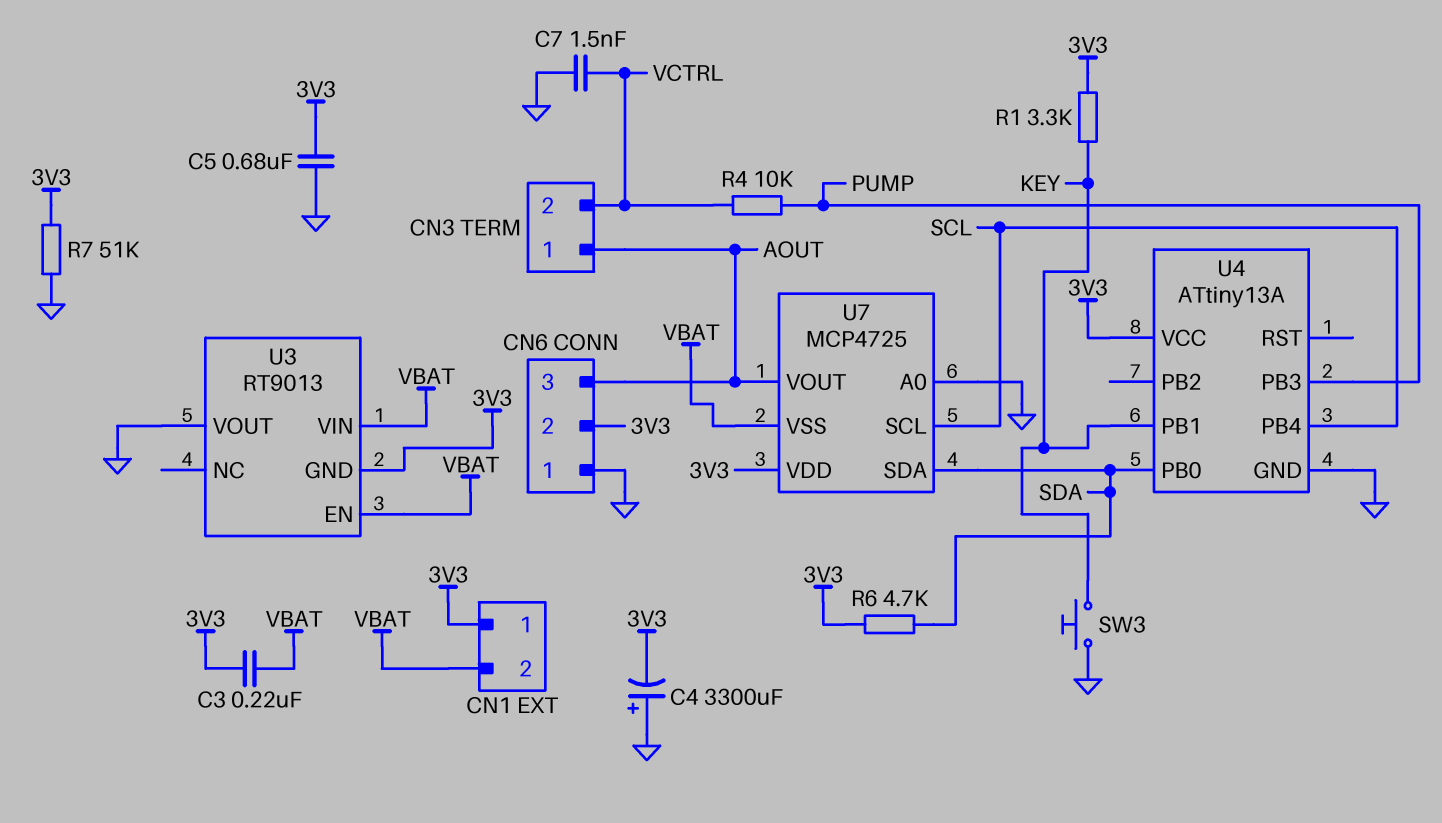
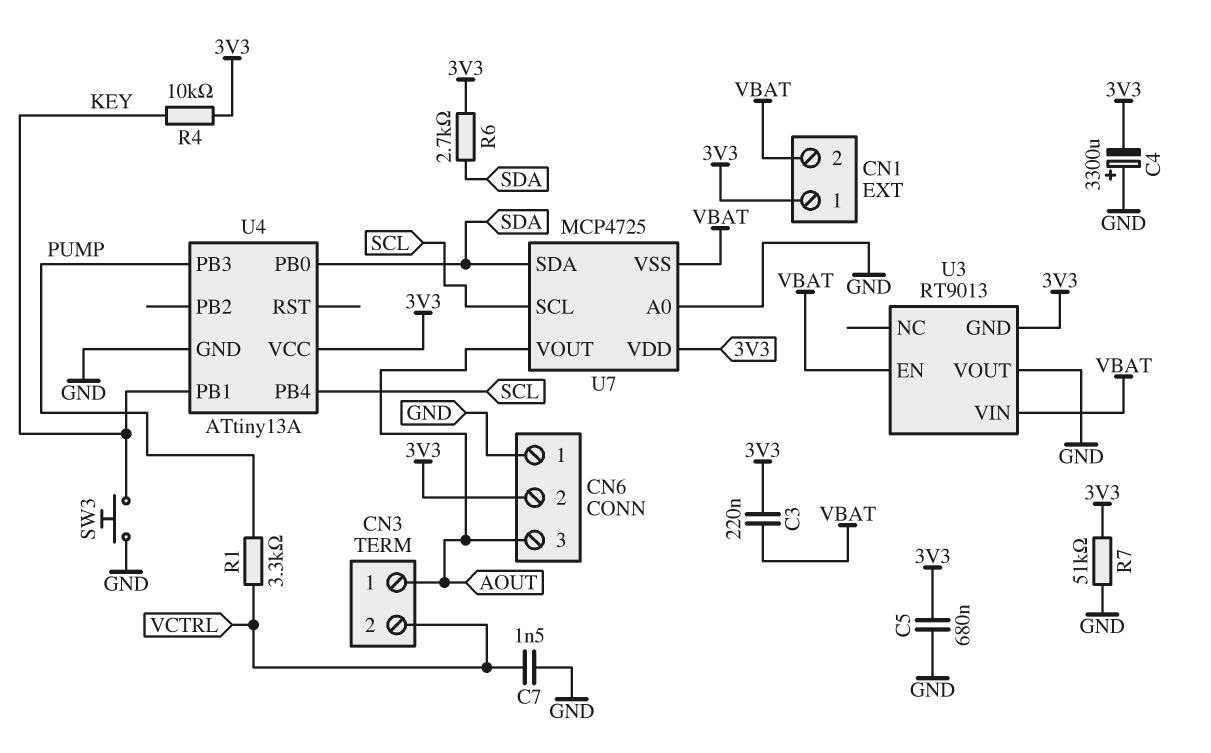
R1: 3.3k (3V3, KEY) -> 3.3k (PUMP, VCTRL)
R4: 10k (PUMP, VCTRL) -> 10k (3V3, KEY)
R6: 4.7k (3V3, SDA) -> 2.7k (3V3, SDA)

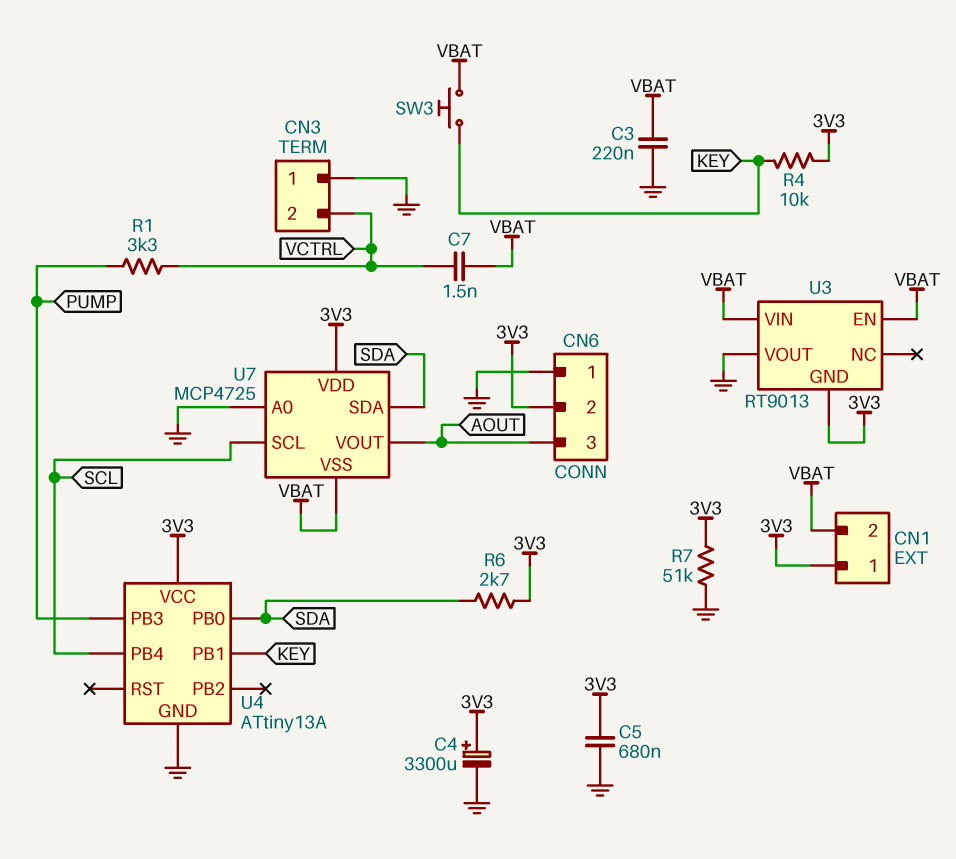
C3: 220nF (3V3, VBAT) -> 220nF (GND, VBAT)
C4: 3300uF (plus GND, minus 3V3) -> 3300uF (plus 3V3, minus GND)
C7: 1.5nF (GND, VCTRL) -> 1.5nF (VBAT, VCTRL)
CN3 pin 1: AOUT -> GND
SW3: button (GND, KEY) -> button (KEY, VBAT)

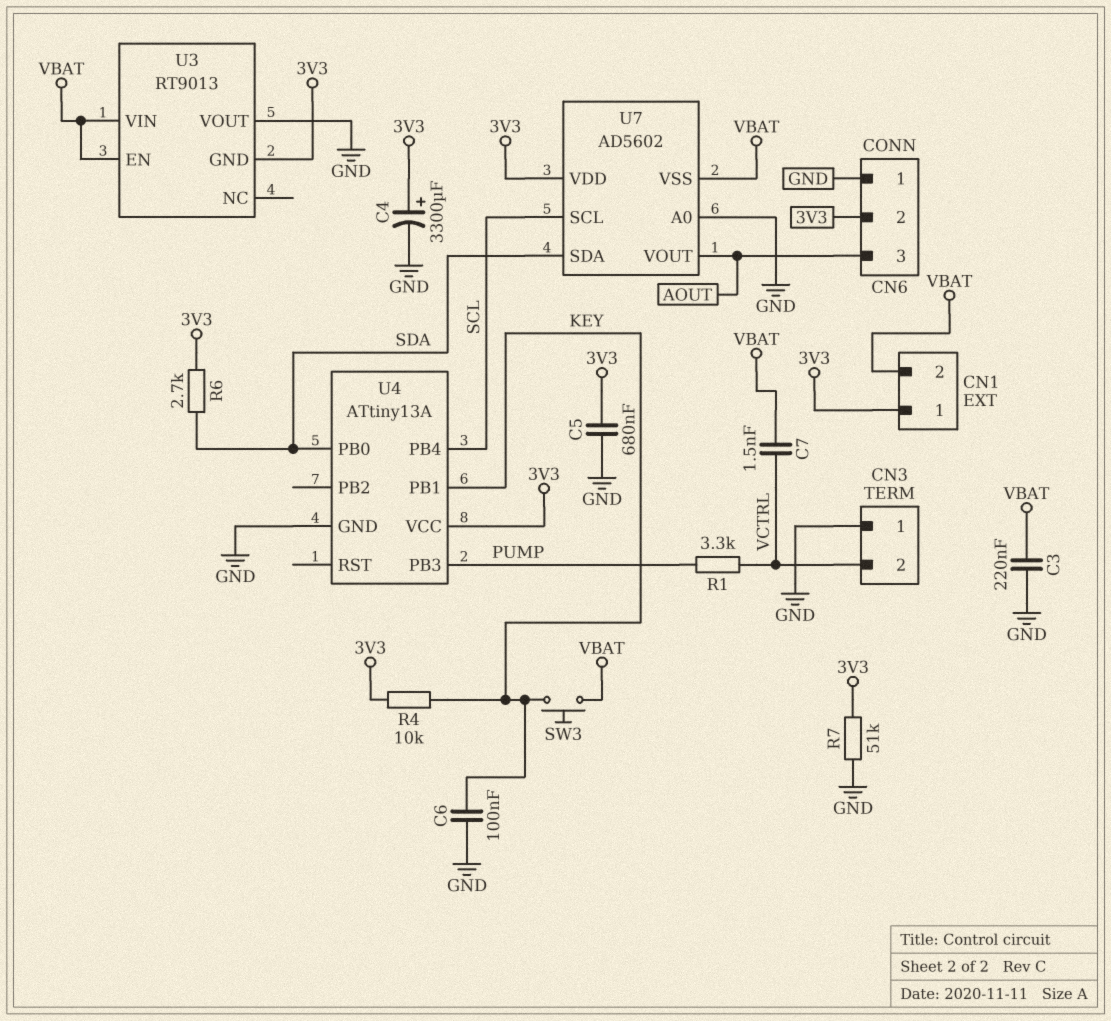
C6: none -> 100nF (GND, KEY)
U7: MCP4725 -> AD5602

